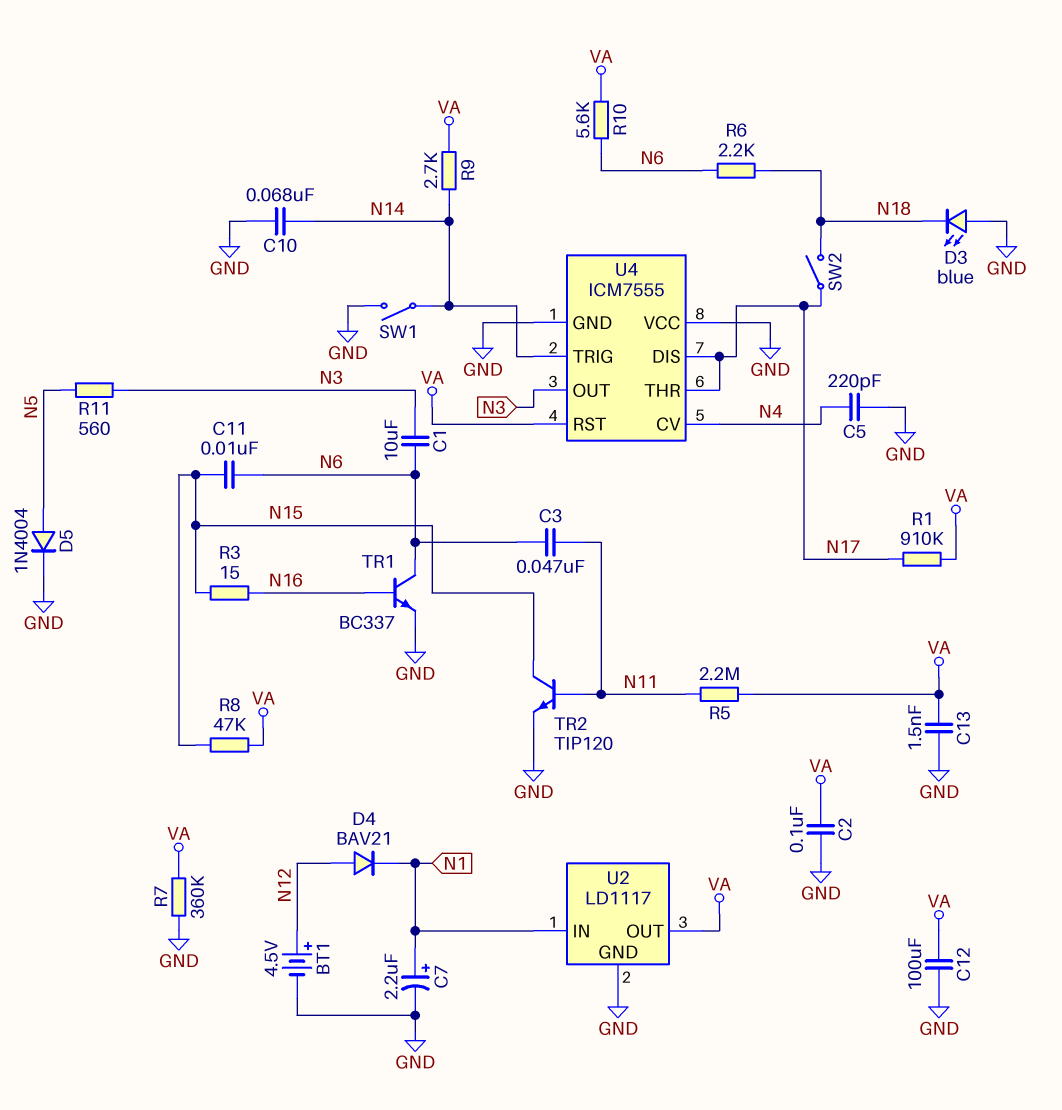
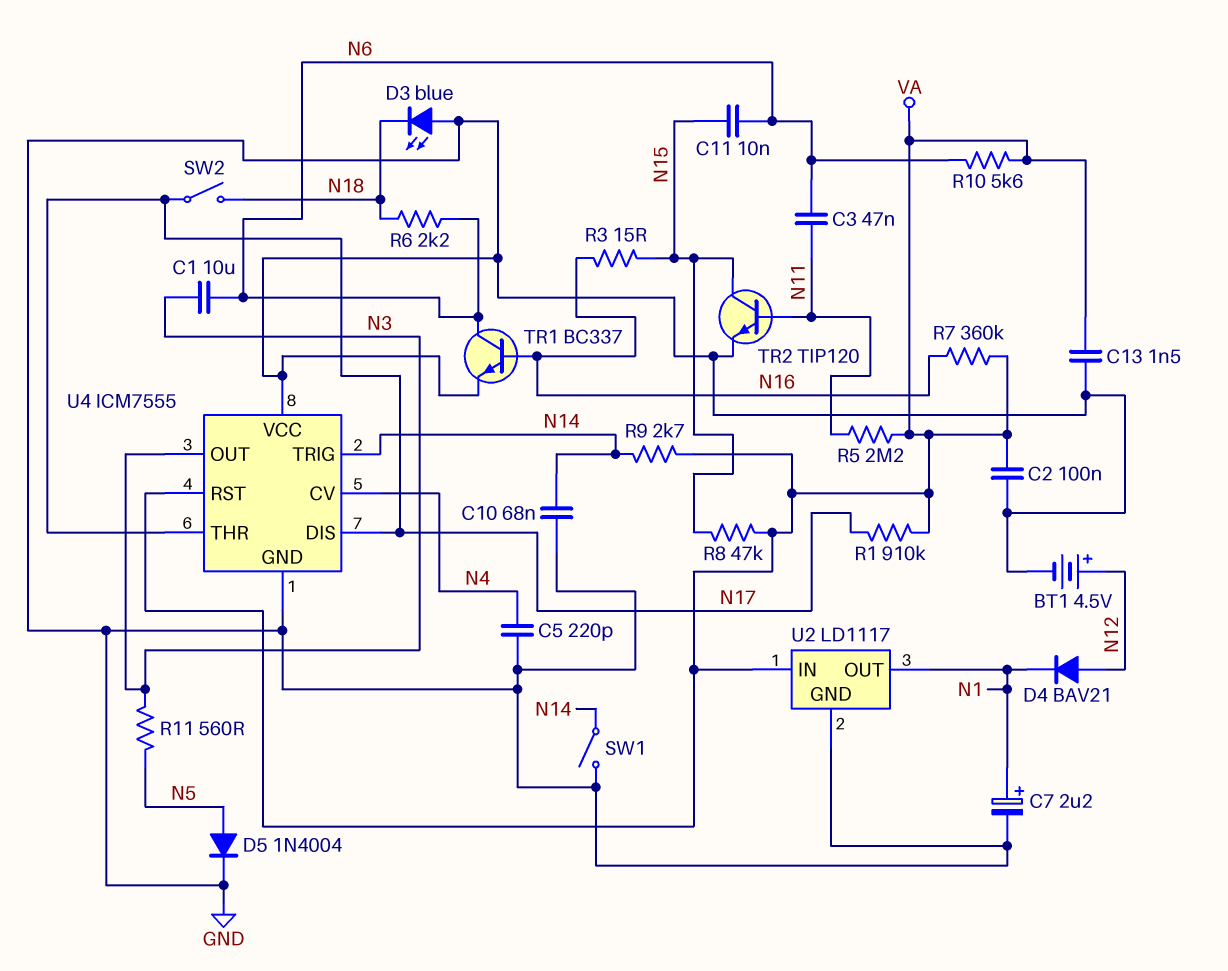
C12: 100uF (GND, VA) -> none
R7: 360k (GND, VA) -> 360k (N16, VA)
U2 pin IN: N1 -> VA
U2 pin OUT: VA -> N1

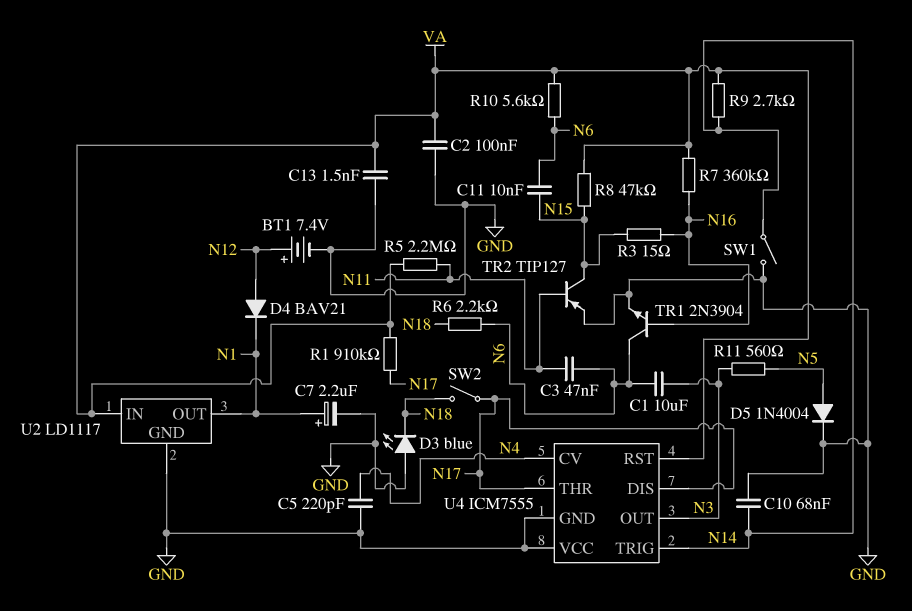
BT1: 4.5V (plus N12, minus GND) -> 7.4V (plus N12, minus GND)
TR1: NPN BC337 (B N16, C N6, E GND) -> NPN 2N3904 (B N16, C N6, E GND)
TR2: NPN TIP120 (B N11, C N15, E GND) -> PNP TIP127 (B N11, C N15, E GND)

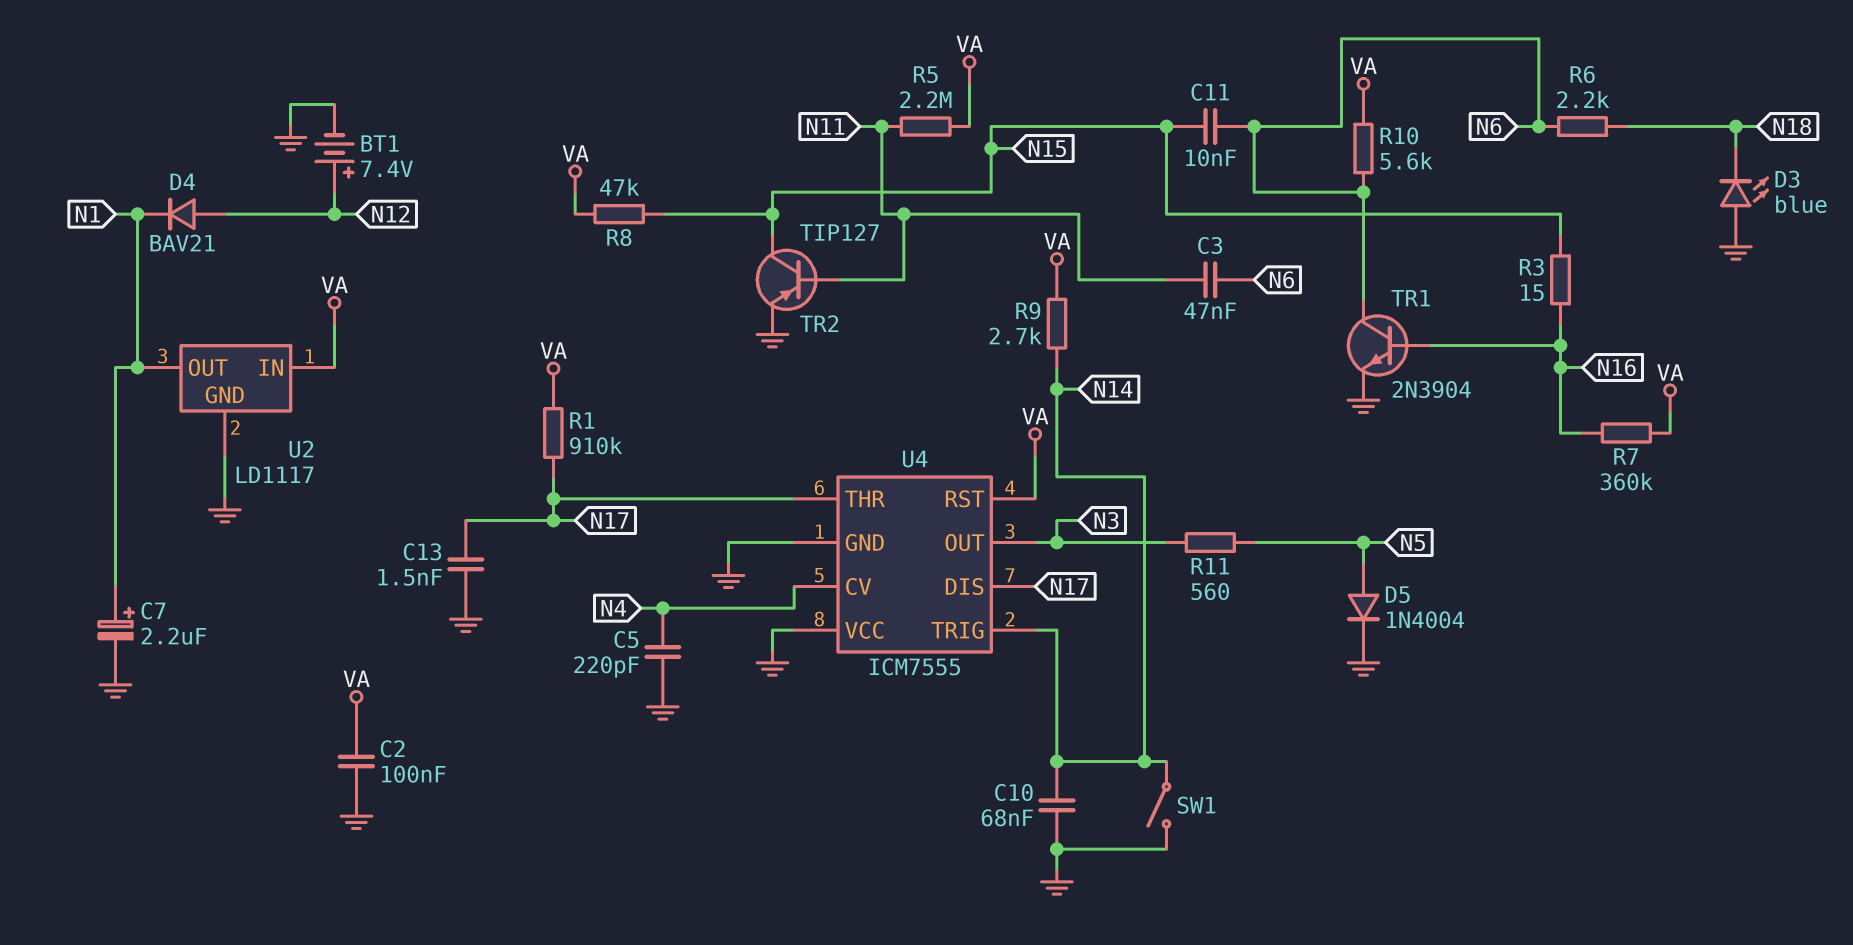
C1: 10uF (N3, N6) -> none
C13: 1.5nF (GND, VA) -> 1.5nF (GND, N17)
SW2: switch (N17, N18) -> none

